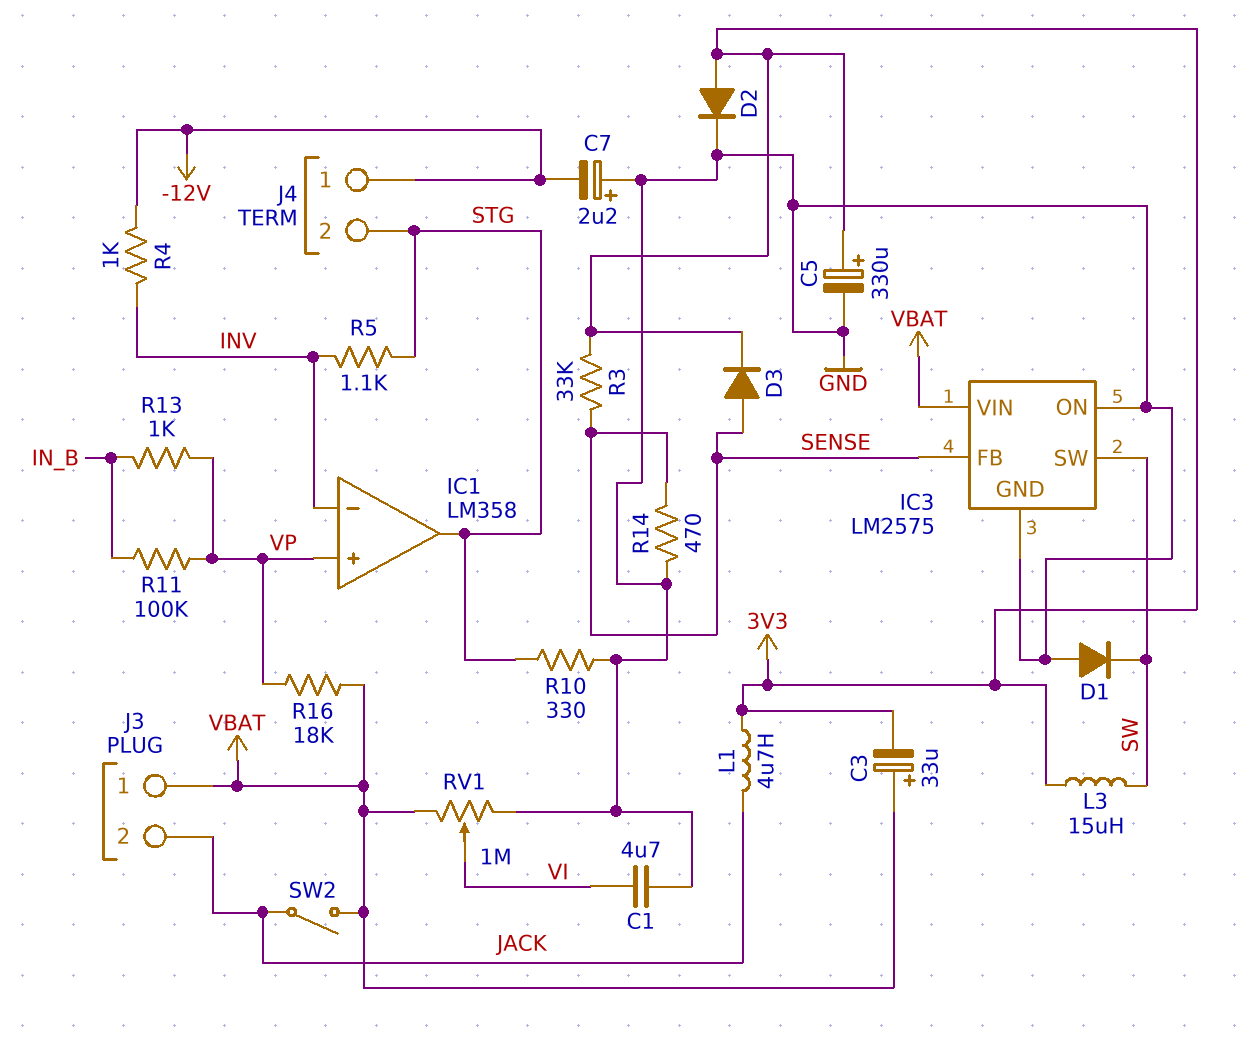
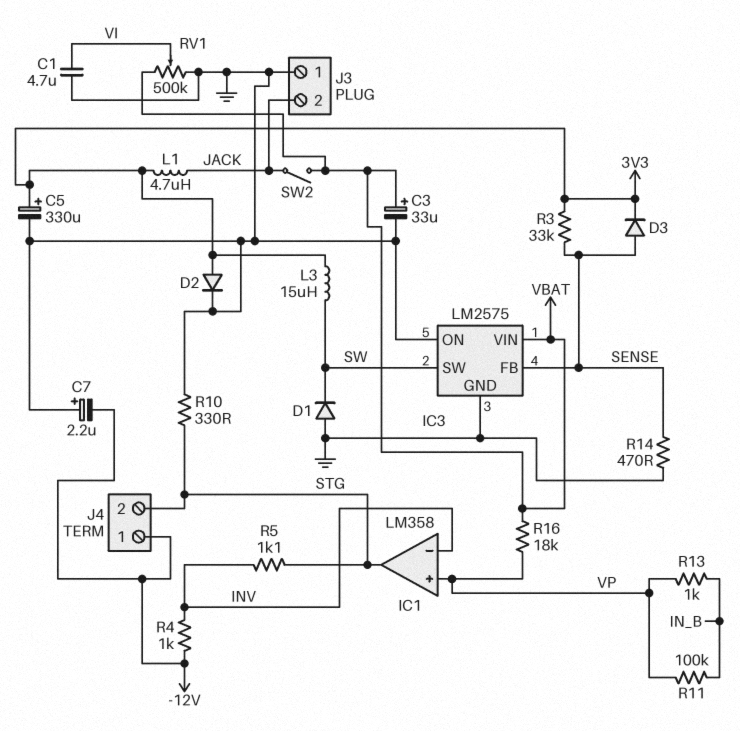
C3: 33uF (plus VBAT, minus 3V3) -> 33uF (plus VBAT, minus GND)
J3 pin 1: VBAT -> GND
RV1: 1M (GND, VBAT, wiper VI) -> 500k (GND, VBAT, wiper VI)

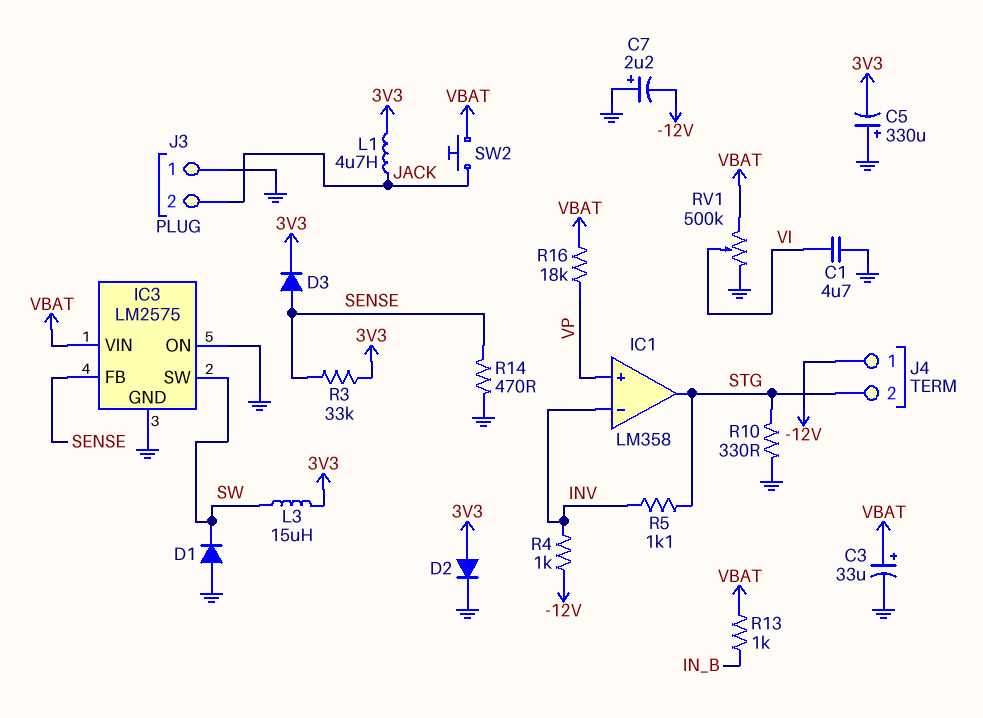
C5: 330uF (plus 3V3, minus GND) -> 330uF (plus GND, minus 3V3)
R11: 100k (IN_B, VP) -> none
R13: 1k (IN_B, VP) -> 1k (IN_B, VBAT)
SW2: switch (JACK, VBAT) -> button (JACK, VBAT)

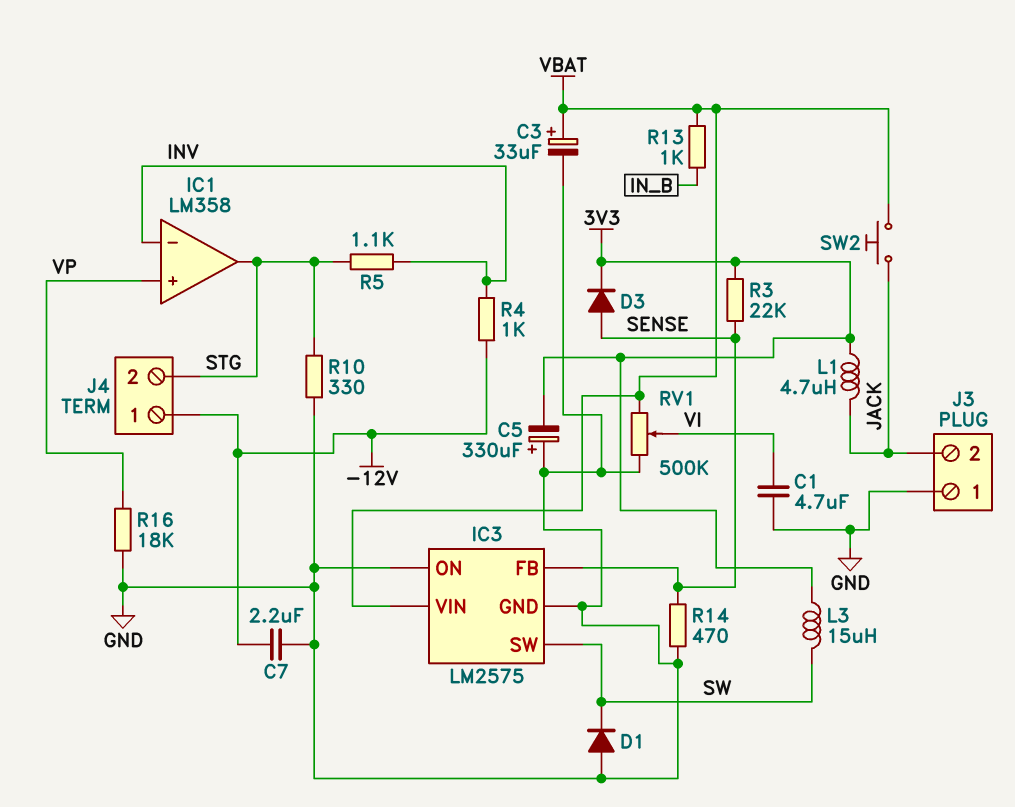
C7: 2.2uF (plus GND, minus -12V) -> 2.2uF (-12V, GND)
D2: diode (A 3V3, K GND) -> none
R3: 33k (3V3, SENSE) -> 22k (3V3, SENSE)
R16: 18k (VBAT, VP) -> 18k (GND, VP)

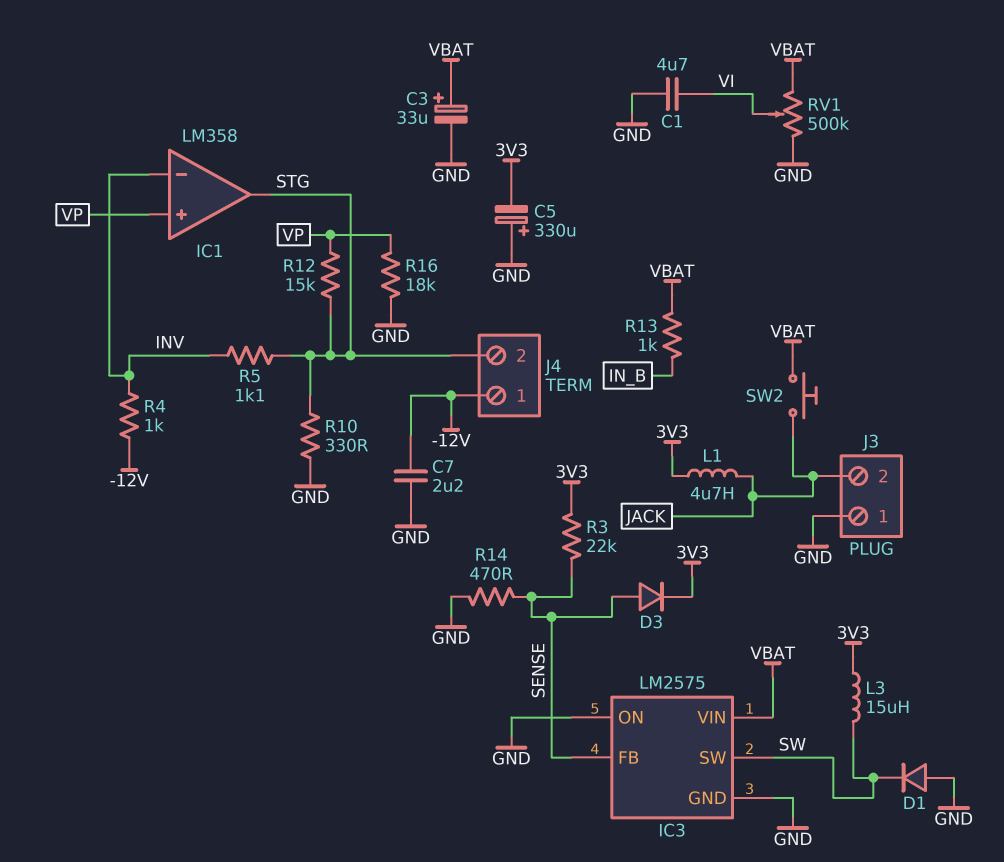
R12: none -> 15k (STG, VP)

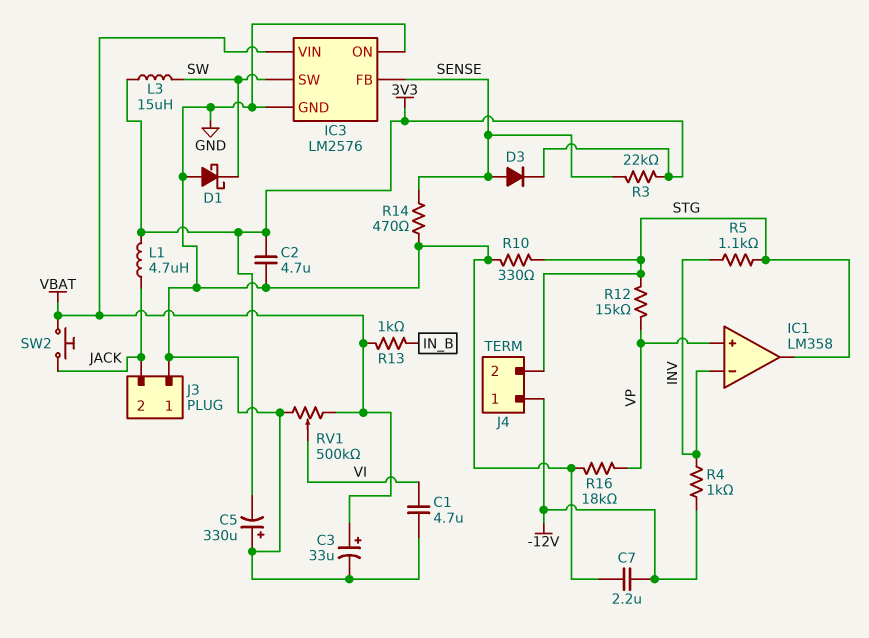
C2: none -> 4.7uF (3V3, GND)
D1: diode (A GND, K SW) -> schottky (A GND, K SW)
IC3: LM2575 -> LM2576

